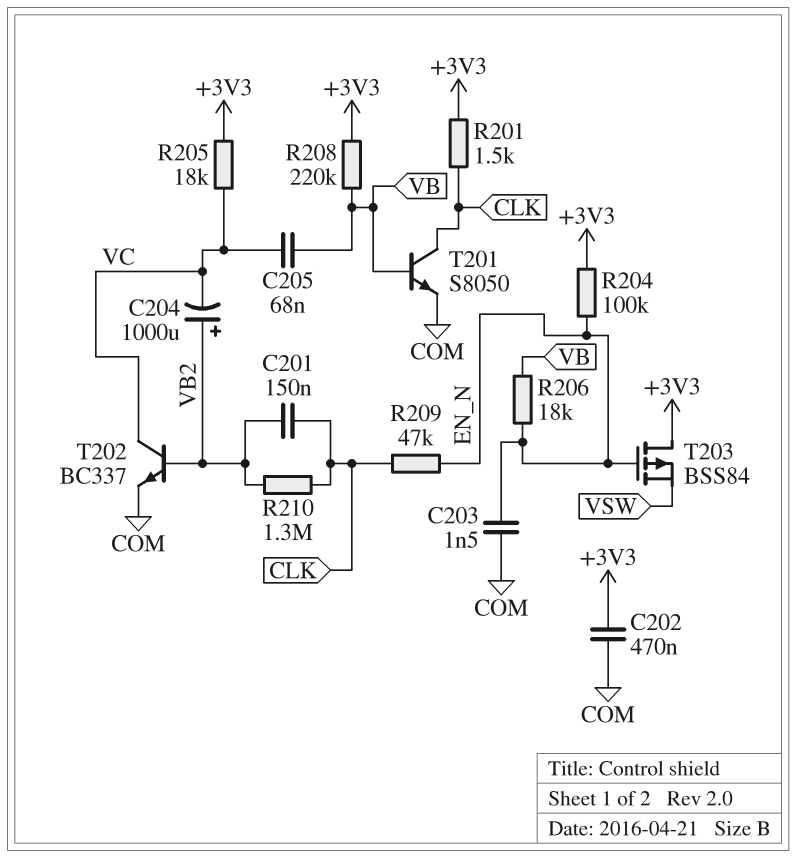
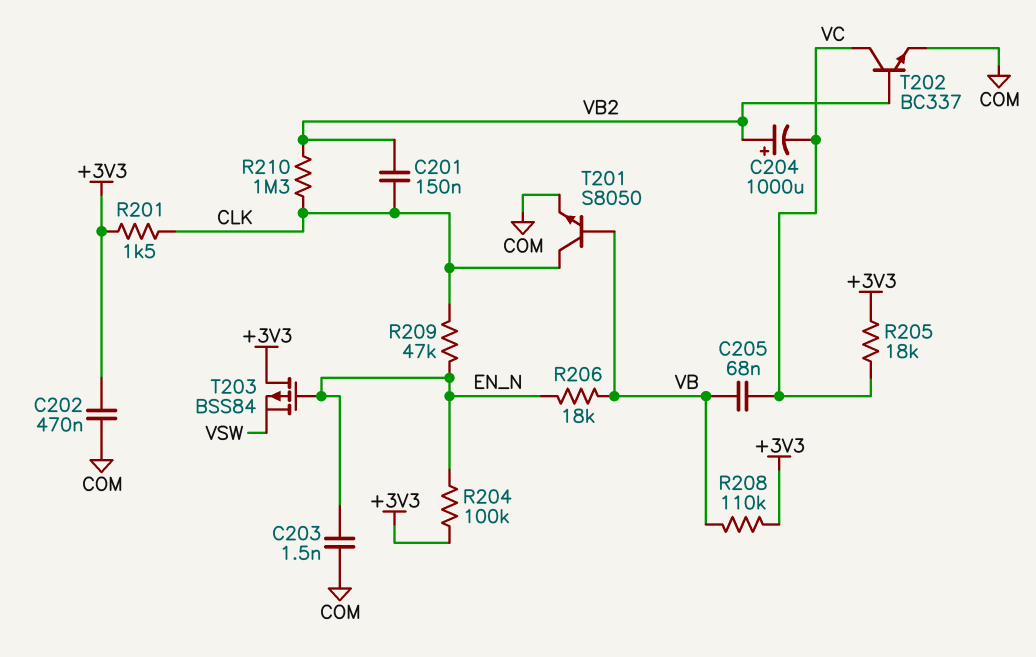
R208: 220k (+3V3, VB) -> 110k (+3V3, VB)

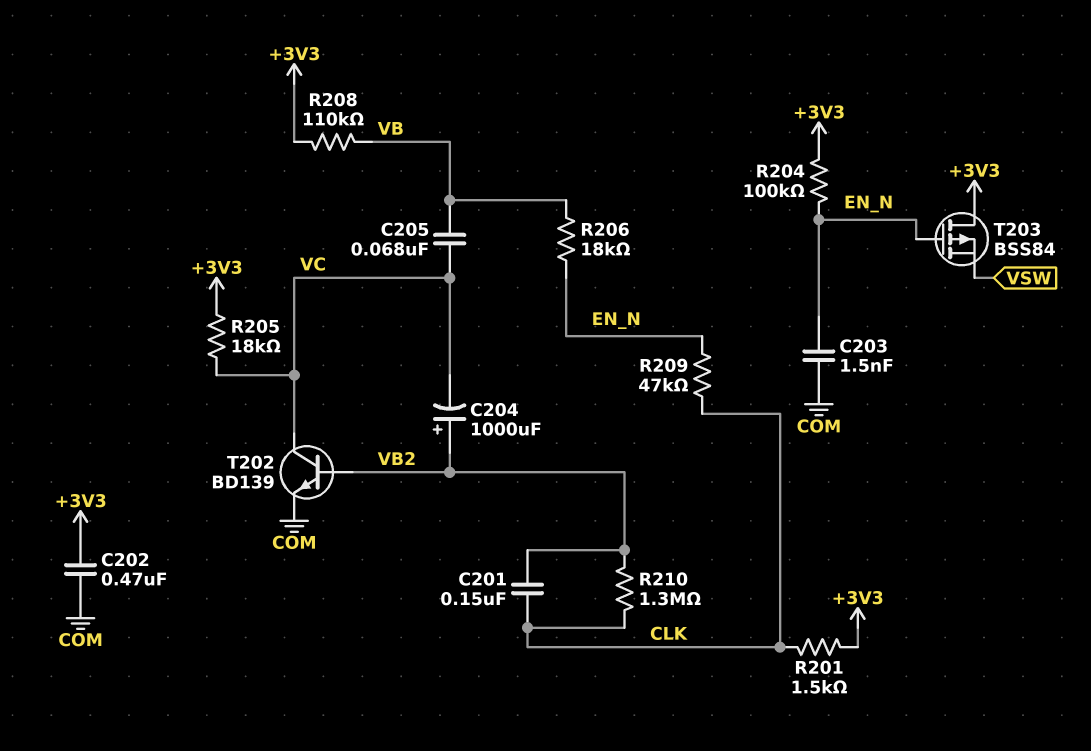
T201: NPN S8050 (B VB, C CLK, E COM) -> none
T202: NPN BC337 (B VB2, C VC, E COM) -> NPN BD139 (B VB2, C VC, E COM)

